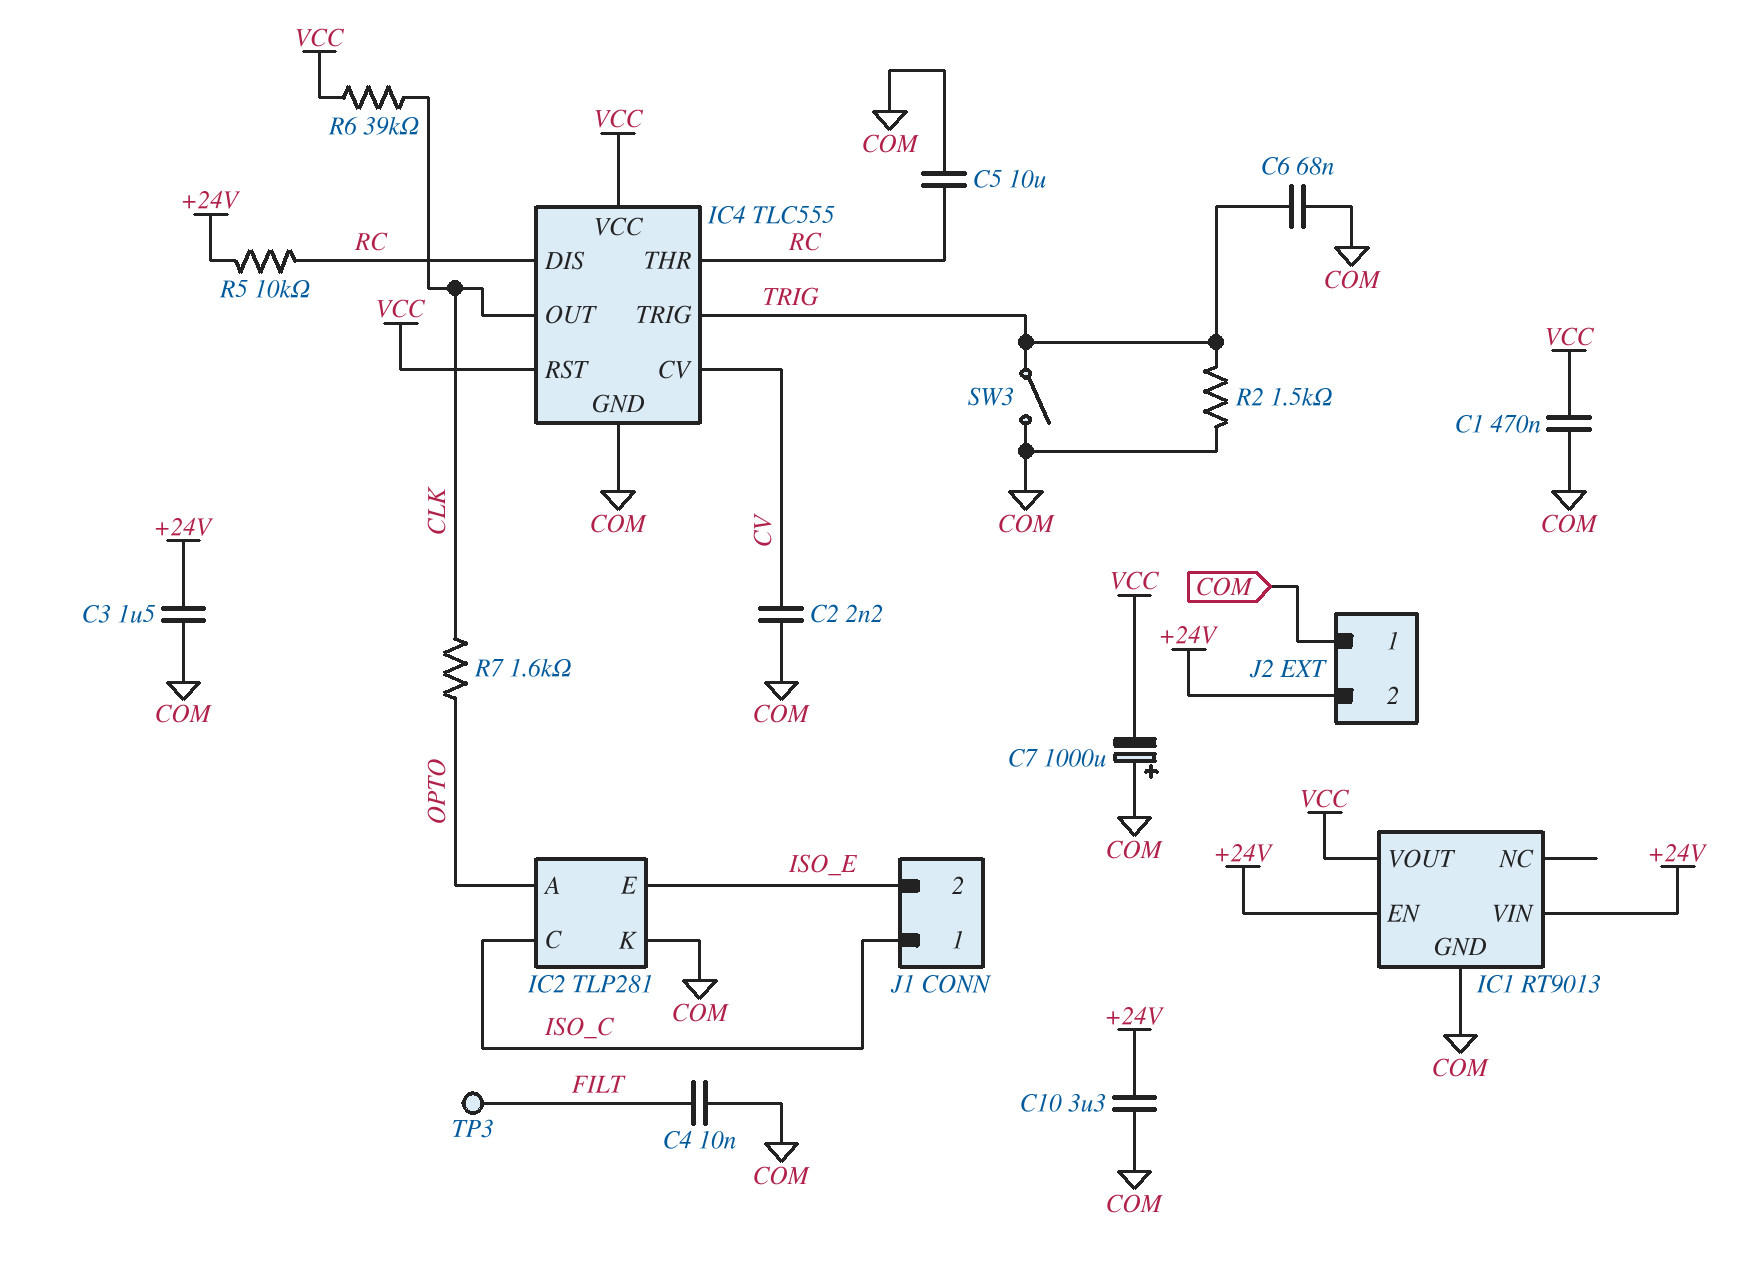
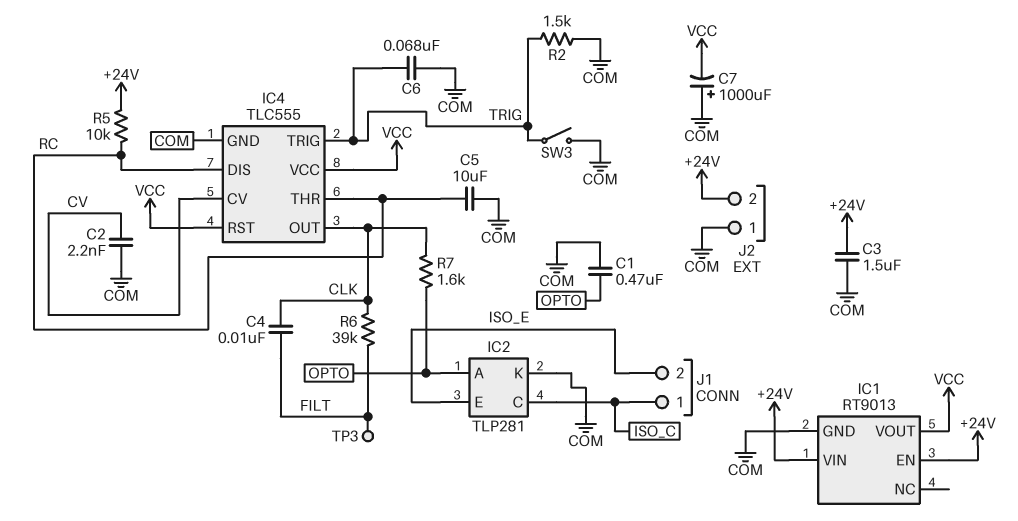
C1: 470nF (COM, VCC) -> 470nF (COM, OPTO)
C4: 10nF (COM, FILT) -> 10nF (CLK, FILT)
C10: 3.3uF (+24V, COM) -> none
R6: 39k (CLK, VCC) -> 39k (CLK, FILT)

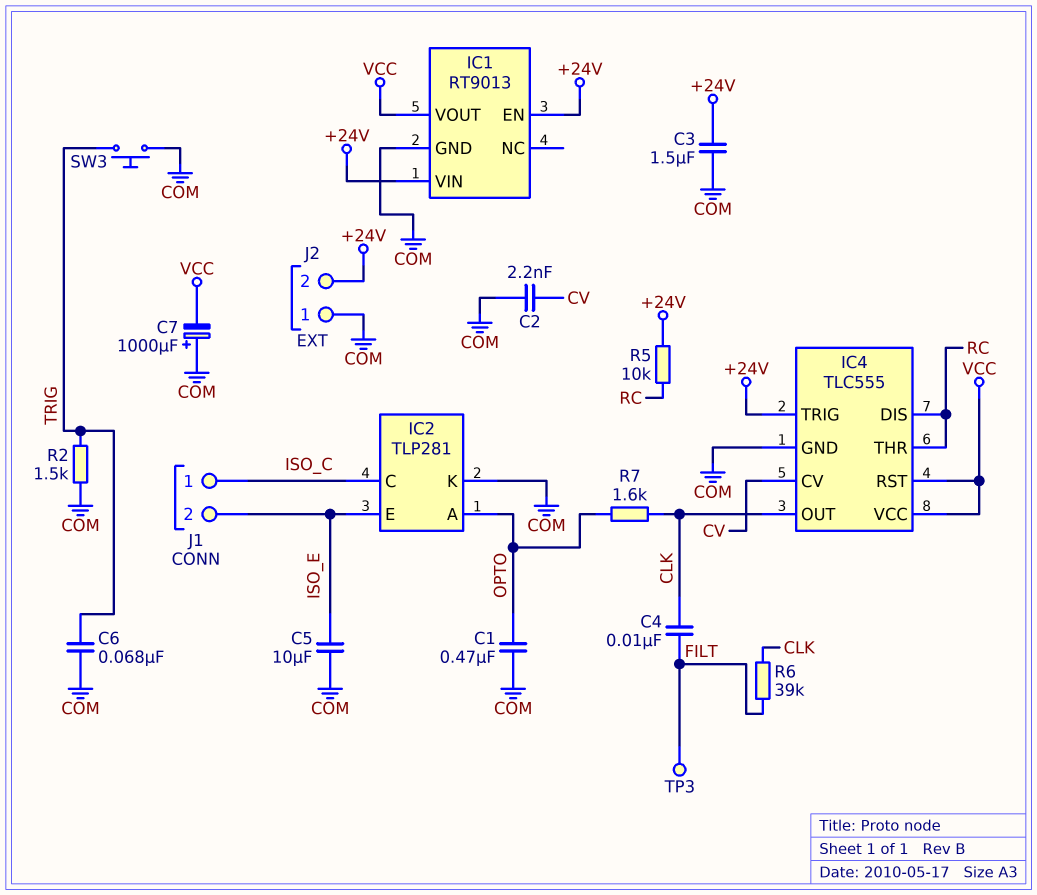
C5: 10uF (COM, RC) -> 10uF (COM, ISO_E)
IC4 pin TRIG: TRIG -> +24V
SW3: switch (COM, TRIG) -> button (COM, TRIG)

